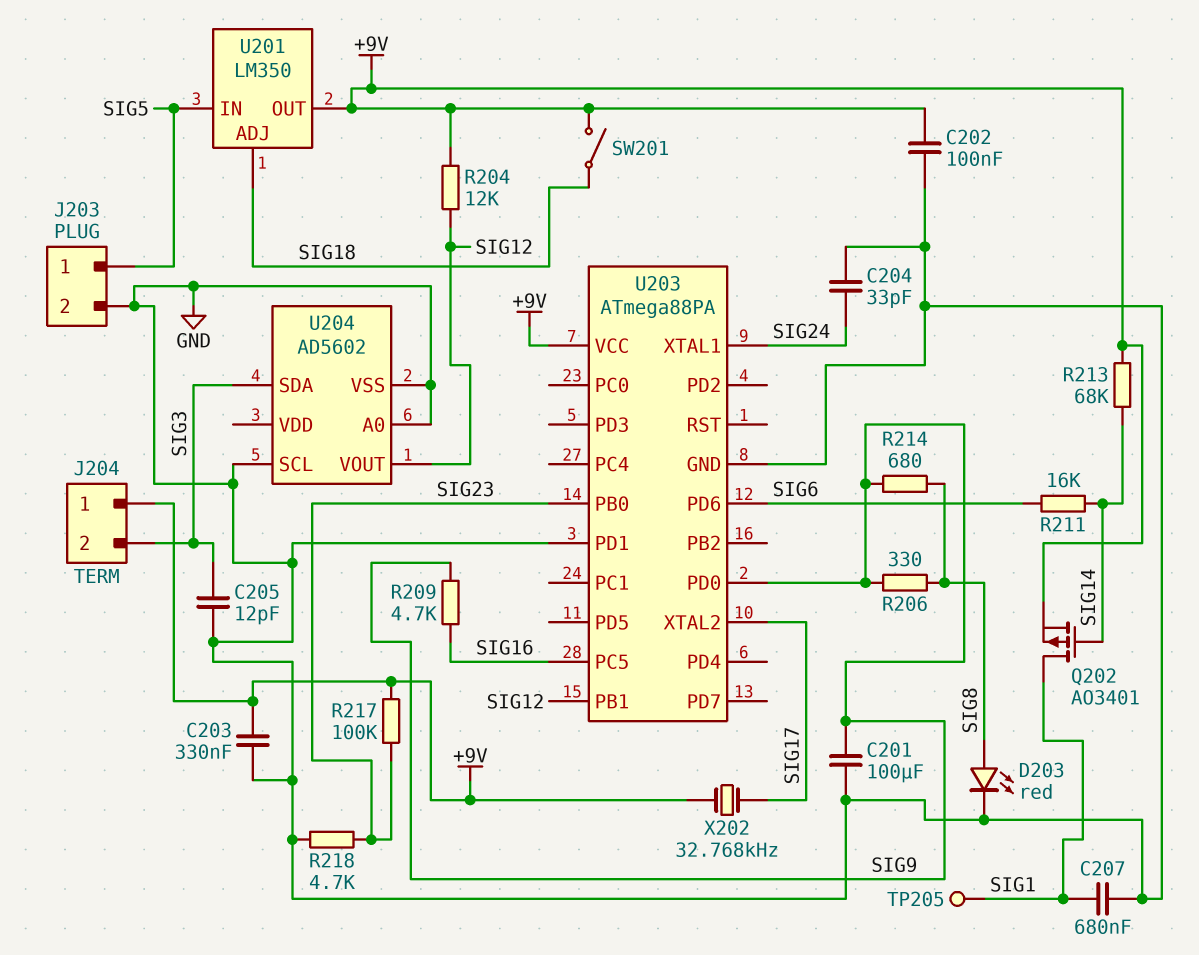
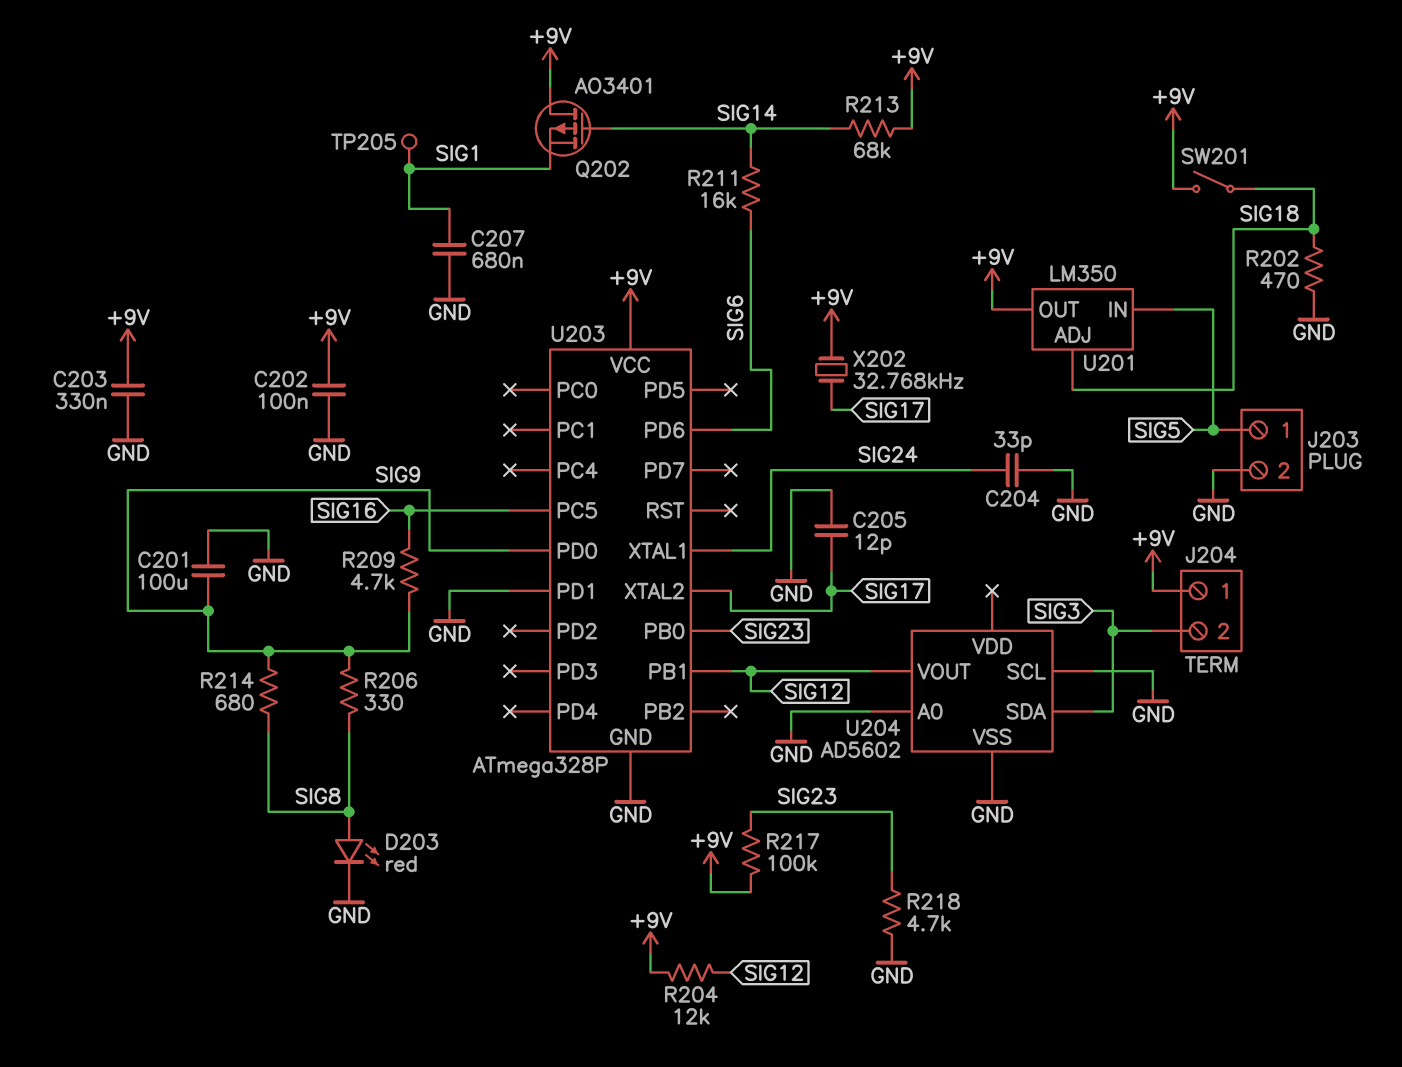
C205: 12pF (GND, SIG3) -> 12pF (GND, SIG17)
Q202: PMOS AO3401 (G SIG14, D SIG1, S +9V) -> PMOS AO3401 (G SIG14, D +9V, S SIG1)
R202: none -> 470 (GND, SIG18)
U203: ATmega88PA -> ATmega328P

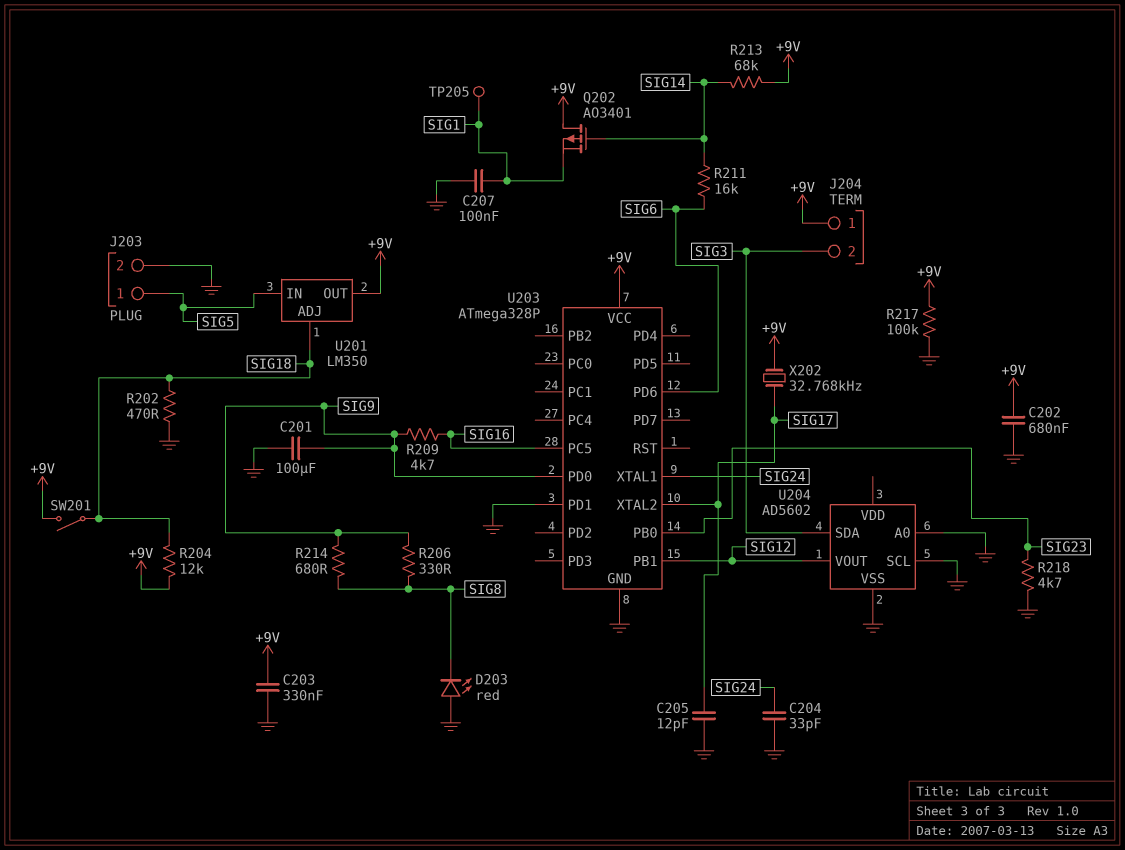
C202: 100nF (+9V, GND) -> 680nF (+9V, GND)
C207: 680nF (GND, SIG1) -> 100nF (GND, SIG1)
D203: LED red (A SIG8, K GND) -> LED red (A GND, K SIG8)
R204: 12k (+9V, SIG12) -> 12k (+9V, SIG18)
R217: 100k (+9V, SIG23) -> 100k (+9V, GND)

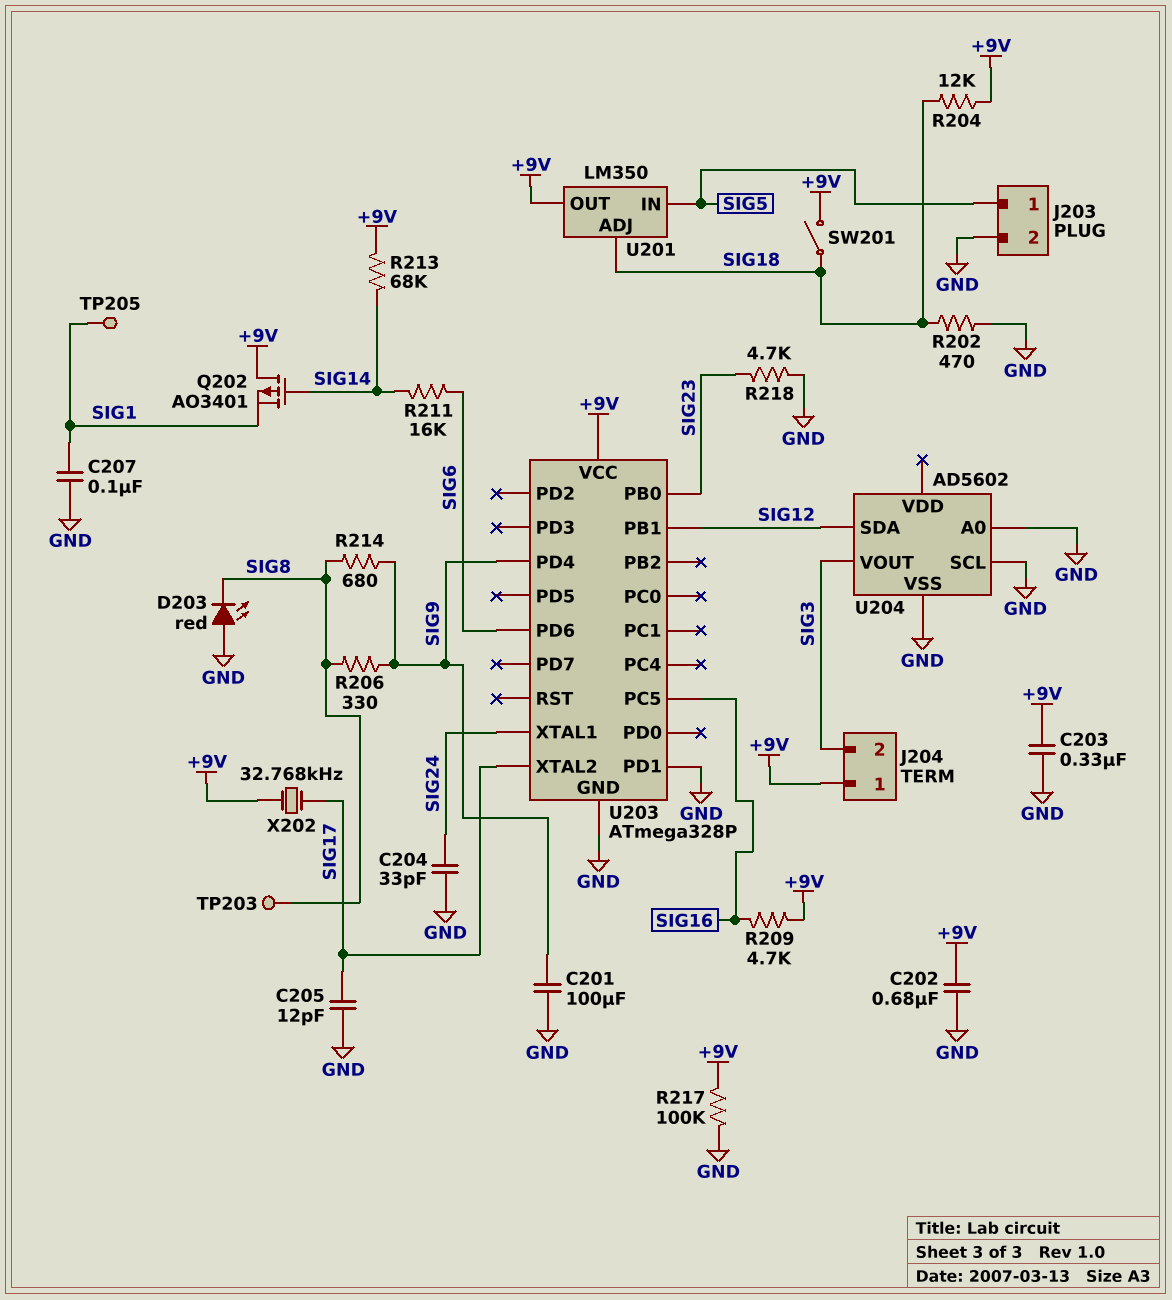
R209: 4.7k (SIG9, SIG16) -> 4.7k (+9V, SIG16)
TP203: none -> test point (SIG8)
U203 pin PD0: SIG9 -> none
U203 pin PD4: none -> SIG9
U204 pin SDA: SIG3 -> SIG12
U204 pin VOUT: SIG12 -> SIG3

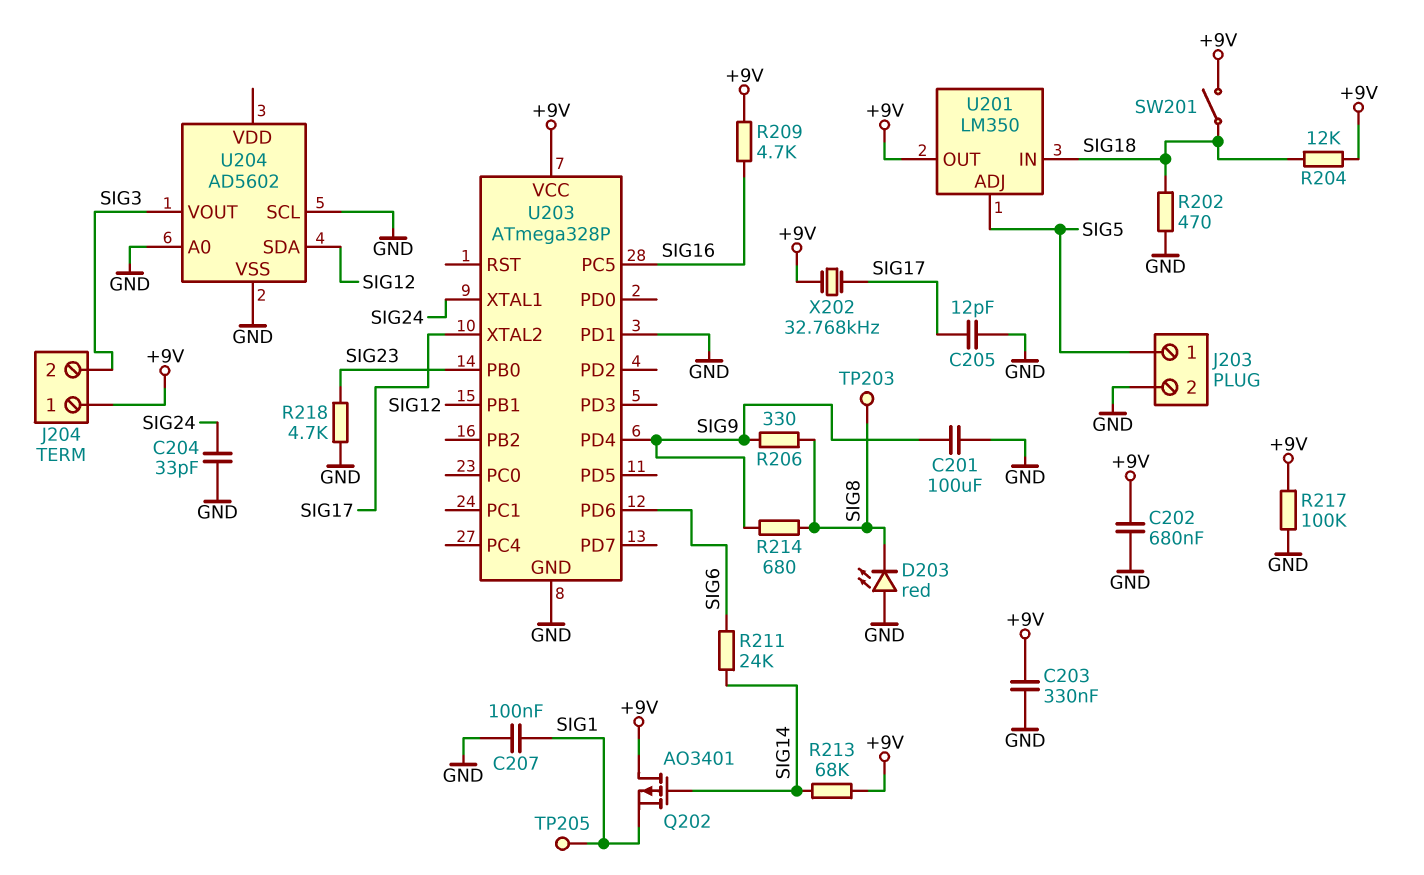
R211: 16k (SIG6, SIG14) -> 24k (SIG6, SIG14)
U201 pin ADJ: SIG18 -> SIG5
U201 pin IN: SIG5 -> SIG18

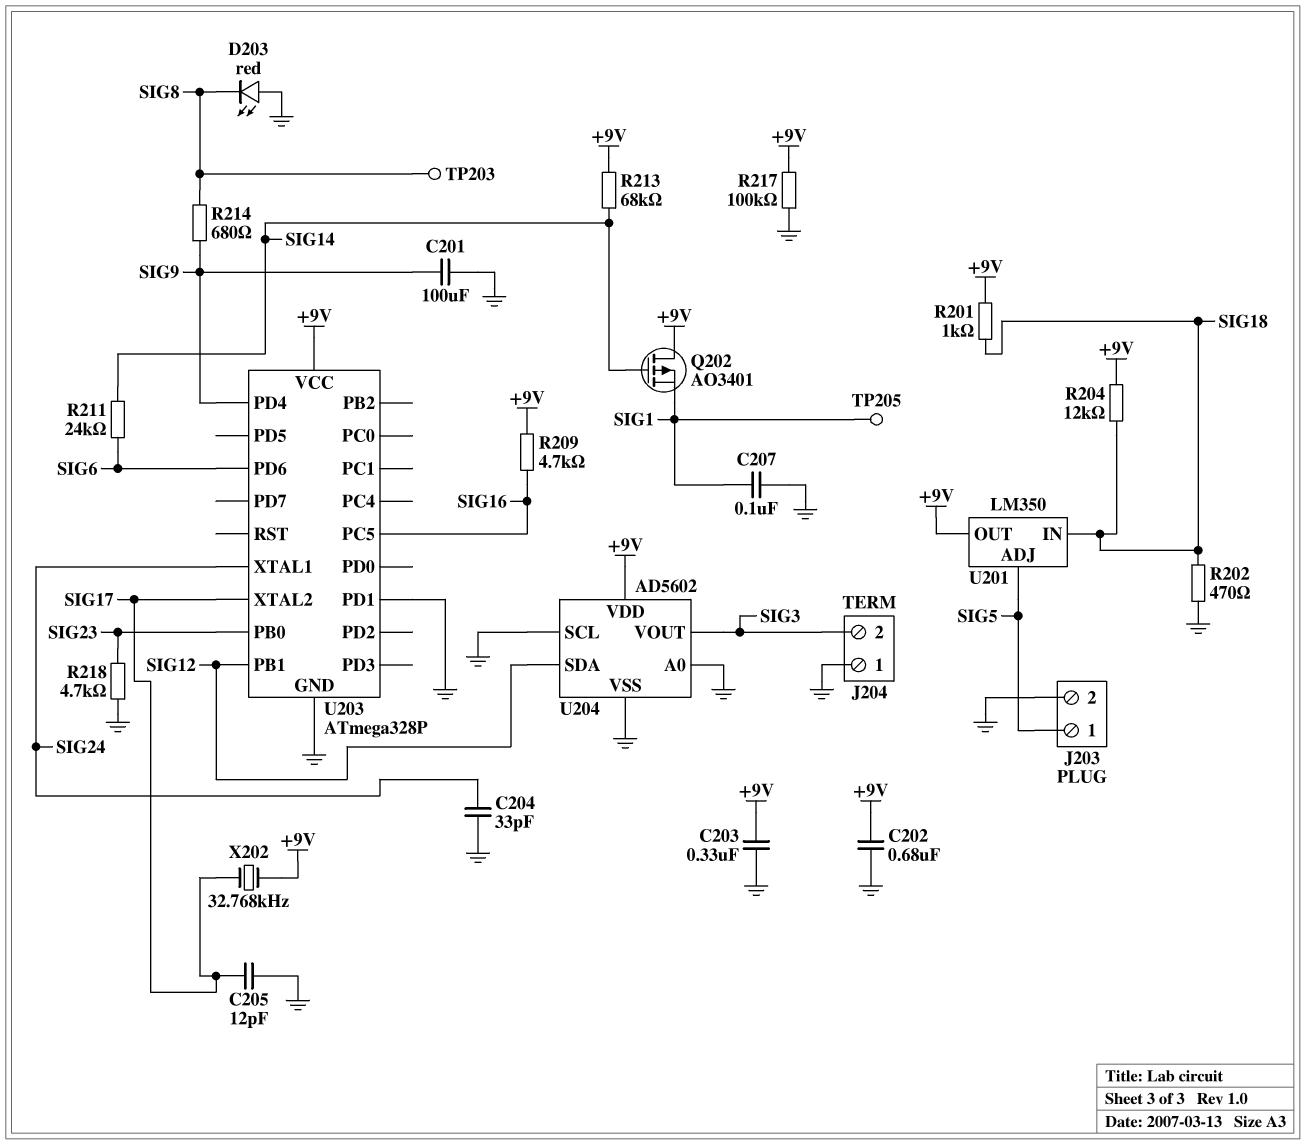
J204 pin 1: +9V -> GND
R201: none -> 1k (+9V, SIG18)
R206: 330 (SIG8, SIG9) -> none
SW201: switch (+9V, SIG18) -> none
U204 pin VDD: none -> +9V

